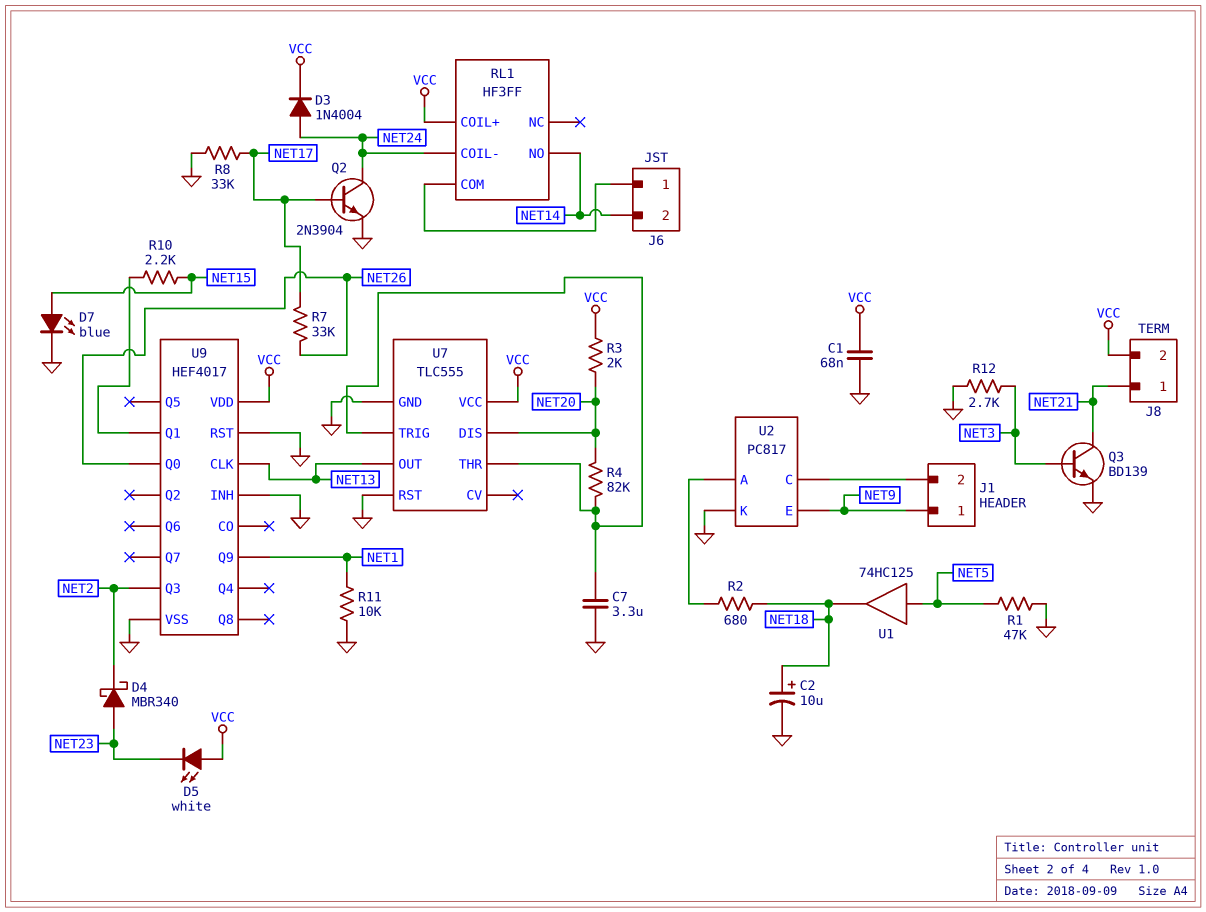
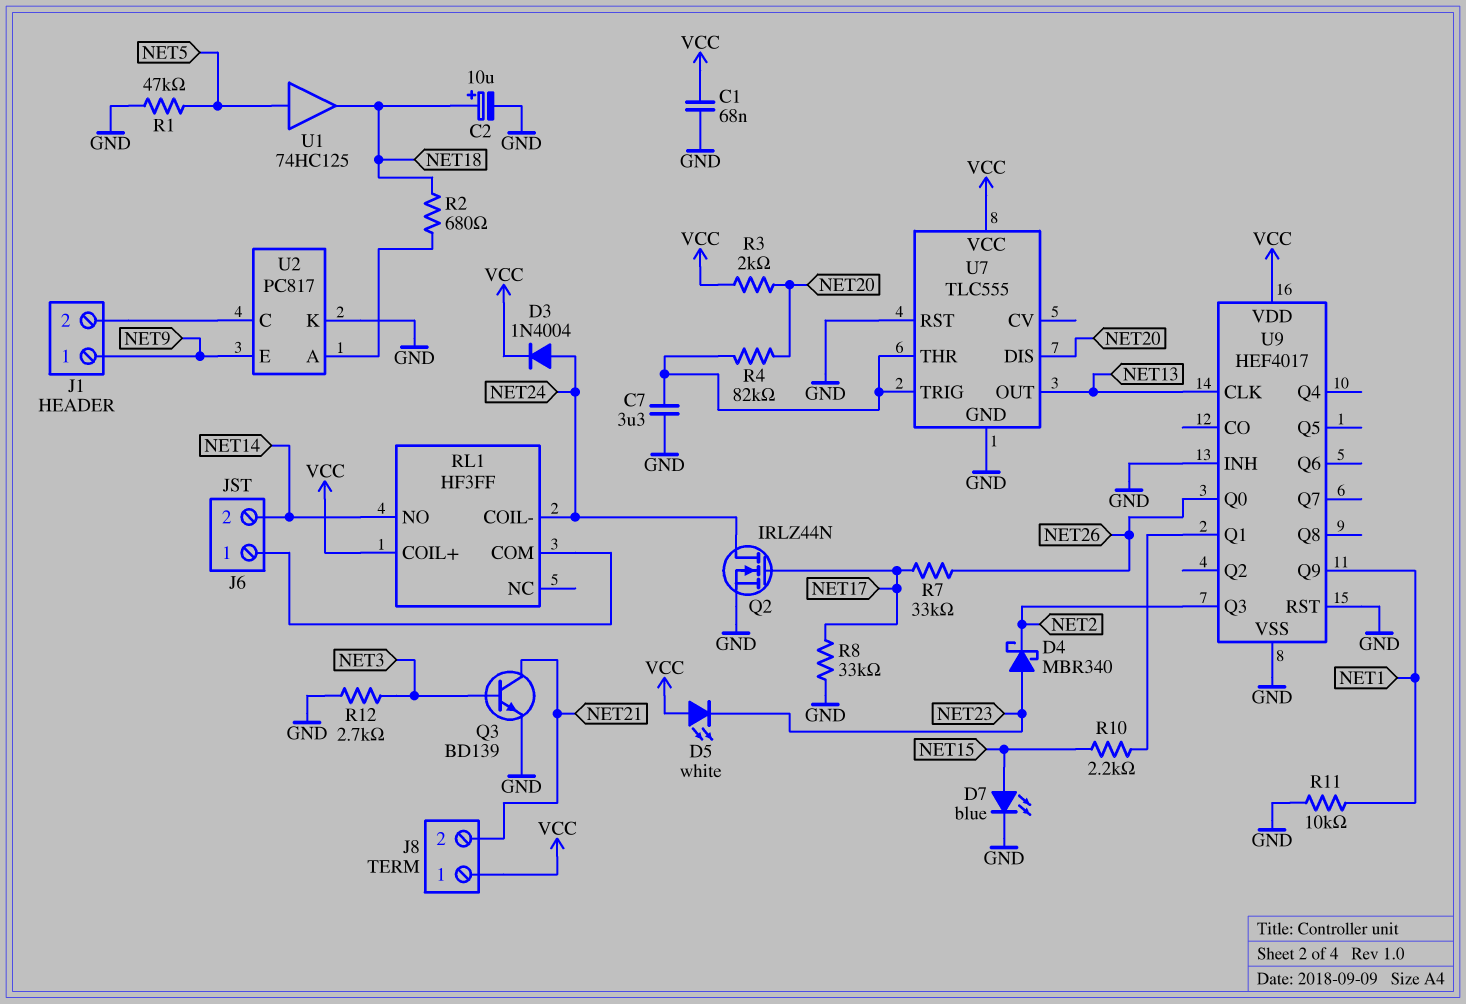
J8 pin 1: NET21 -> VCC
J8 pin 2: VCC -> NET21
Q2: NPN 2N3904 (B NET17, C NET24, E GND) -> NMOS IRLZ44N (G NET17, D NET24, S GND)

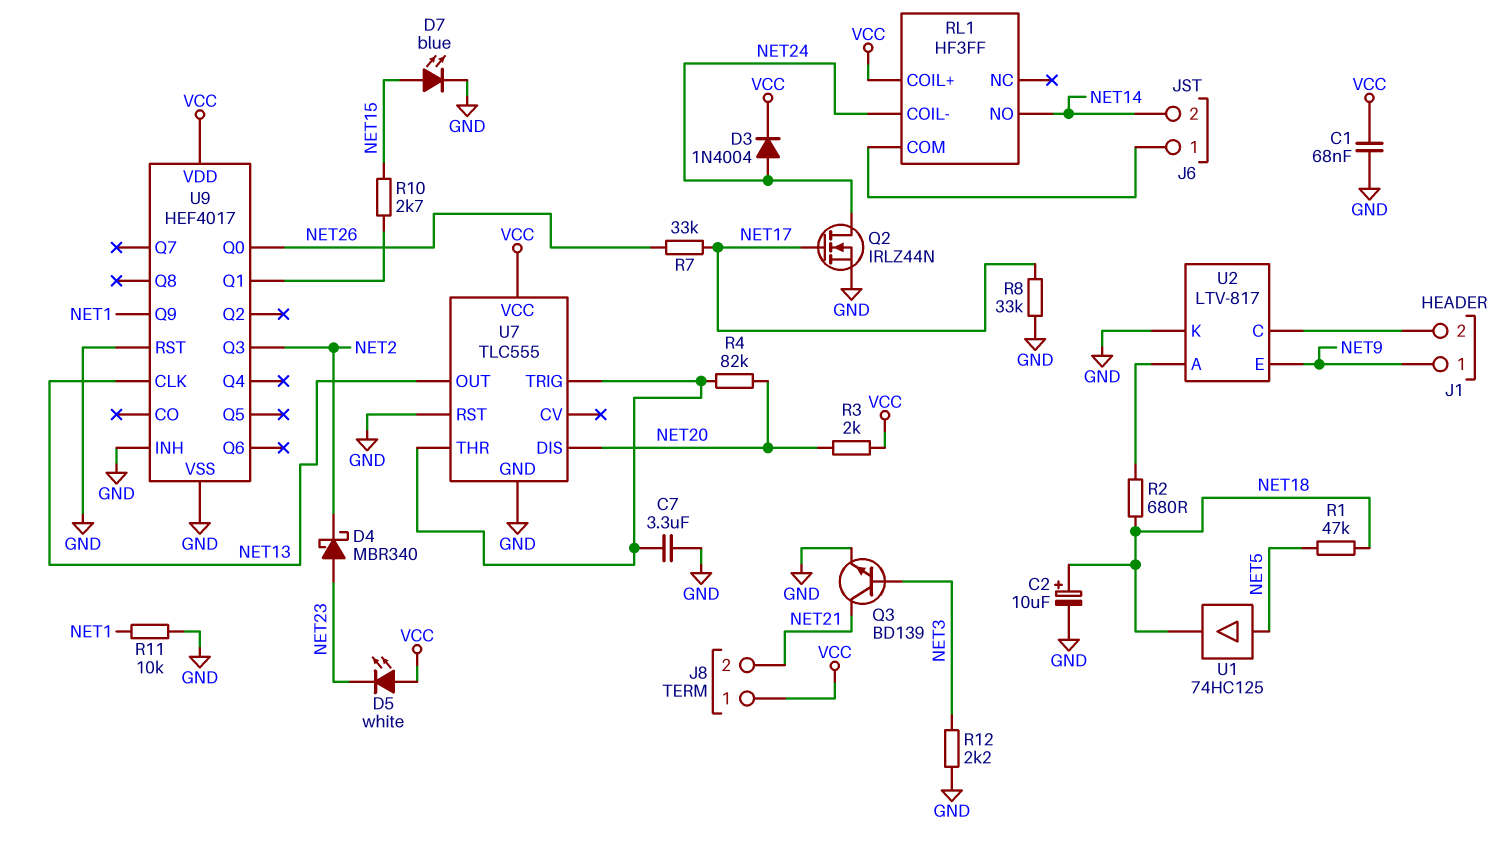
R1: 47k (GND, NET5) -> 47k (NET5, NET18)
R10: 2.2k (NET15, U9/Q1) -> 2.7k (NET15, U9/Q1)
R12: 2.7k (GND, NET3) -> 2.2k (GND, NET3)
U2: PC817 -> LTV-817

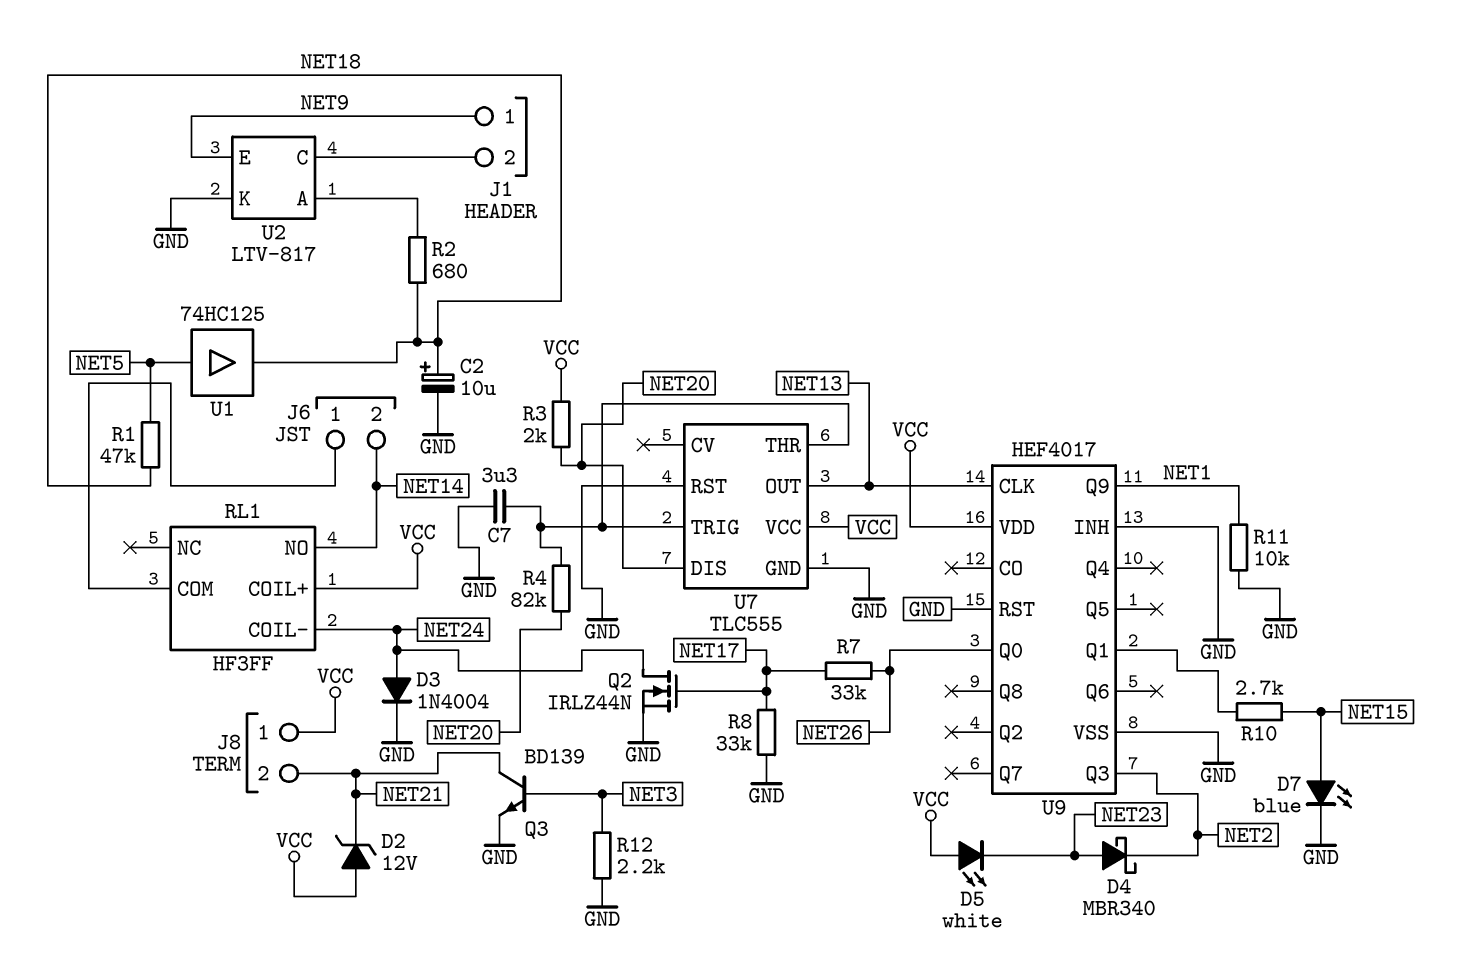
C1: 68nF (GND, VCC) -> none
D2: none -> zener 12V (A VCC, K NET21)
D3: diode 1N4004 (A NET24, K VCC) -> diode 1N4004 (A NET24, K GND)

